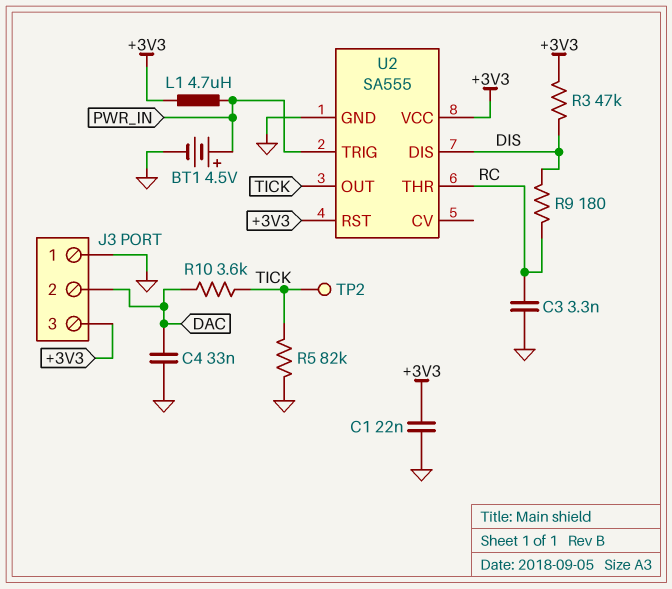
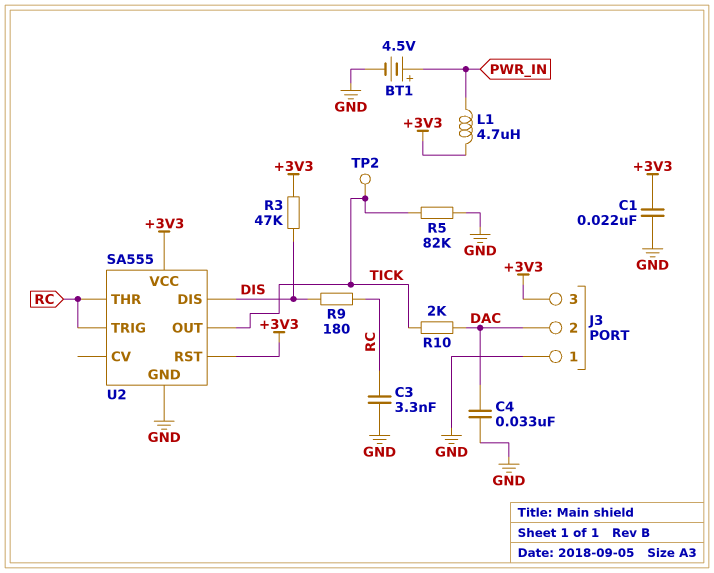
R10: 3.6k (DAC, TICK) -> 2k (DAC, TICK)
U2 pin TRIG: PWR_IN -> RC

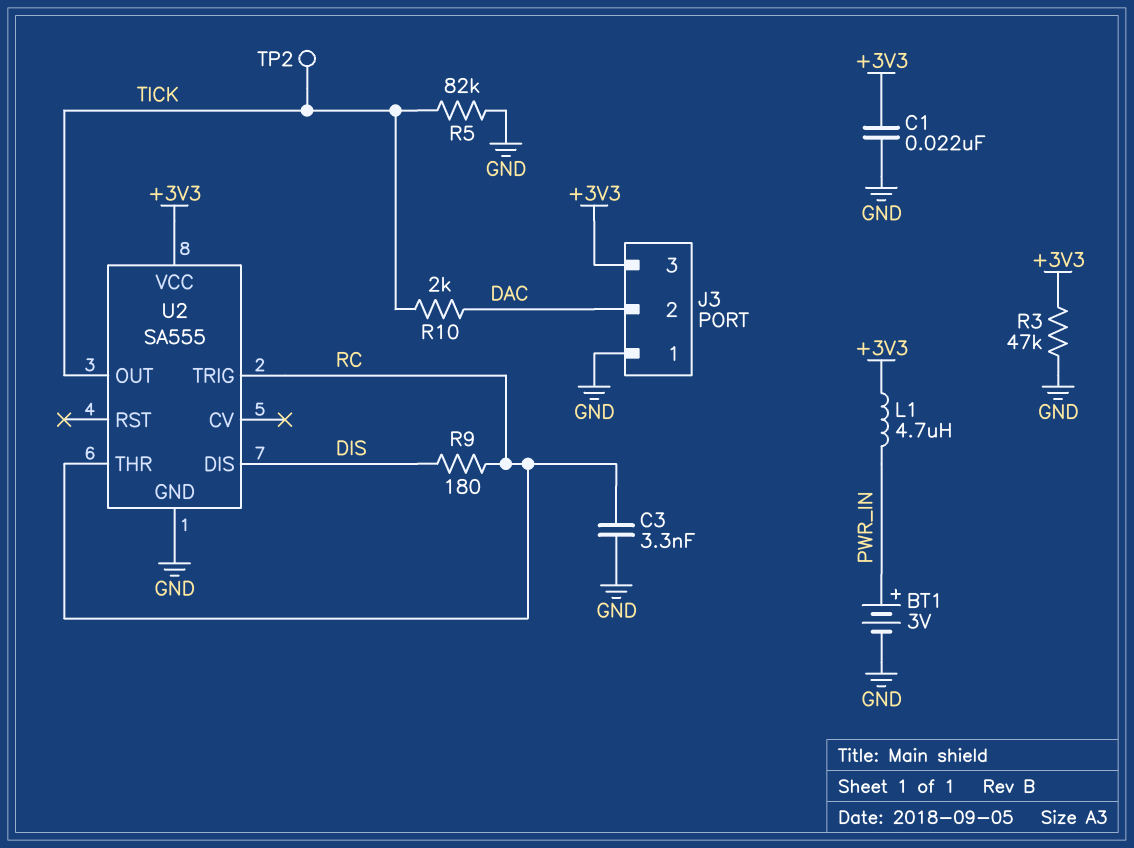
BT1: 4.5V (plus PWR_IN, minus GND) -> 3V (plus PWR_IN, minus GND)
C4: 33nF (DAC, GND) -> none
R3: 47k (+3V3, DIS) -> 47k (+3V3, GND)
U2 pin RST: +3V3 -> none

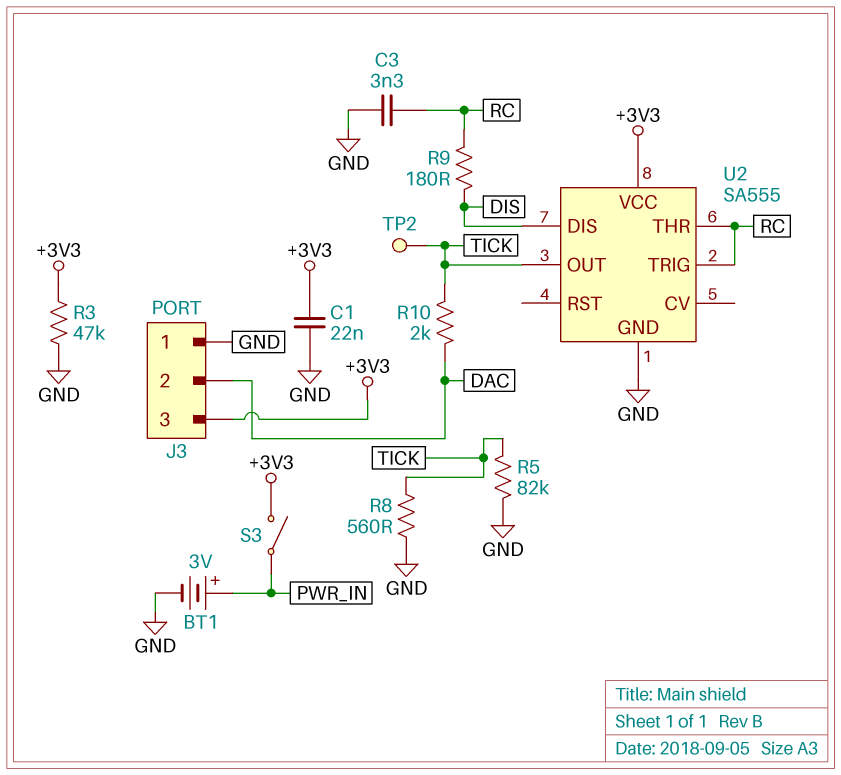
L1: 4.7uH (+3V3, PWR_IN) -> none
R8: none -> 560 (GND, TICK)
S3: none -> switch (+3V3, PWR_IN)

